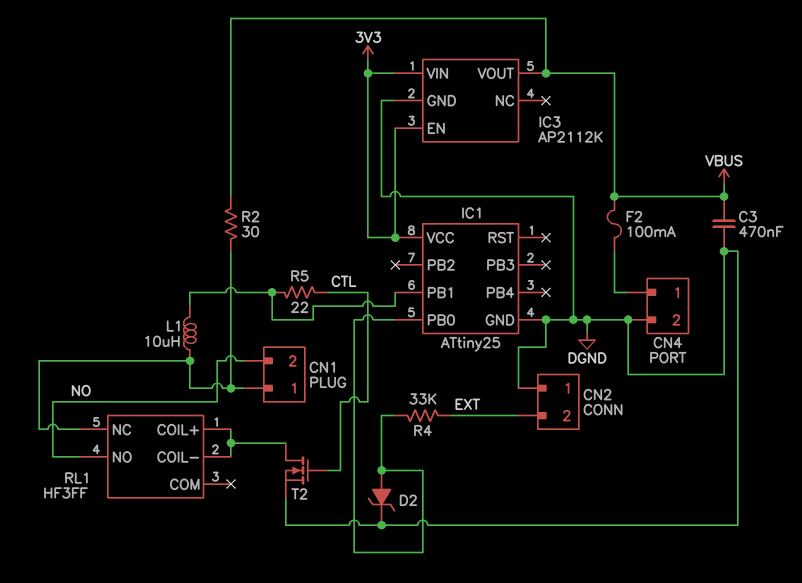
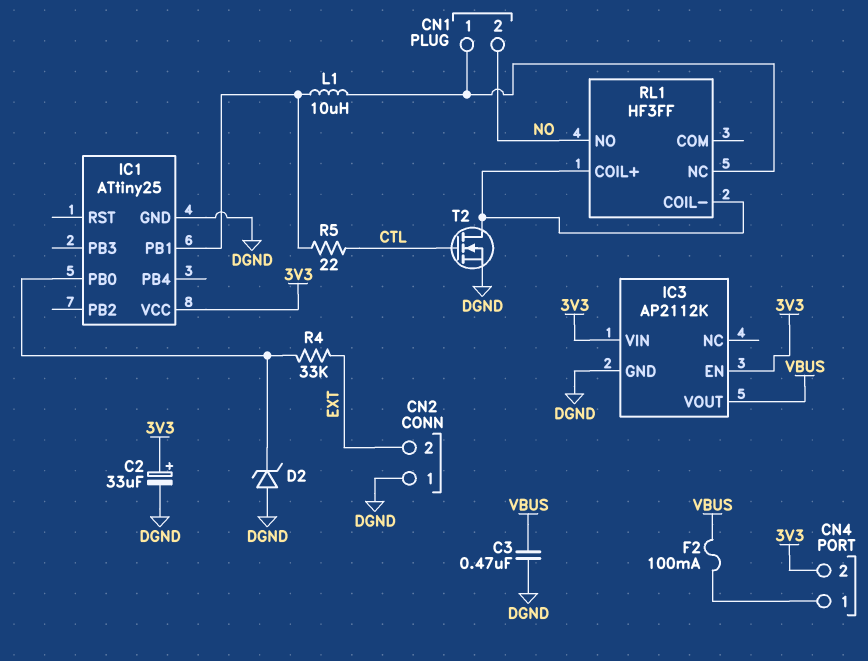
C2: none -> 33uF (plus 3V3, minus DGND)
CN4 pin 2: DGND -> 3V3
D2: zener (A IC1/PB0, K DGND) -> zener (A DGND, K IC1/PB0)
R2: 30 (CN1/1, VBUS) -> none

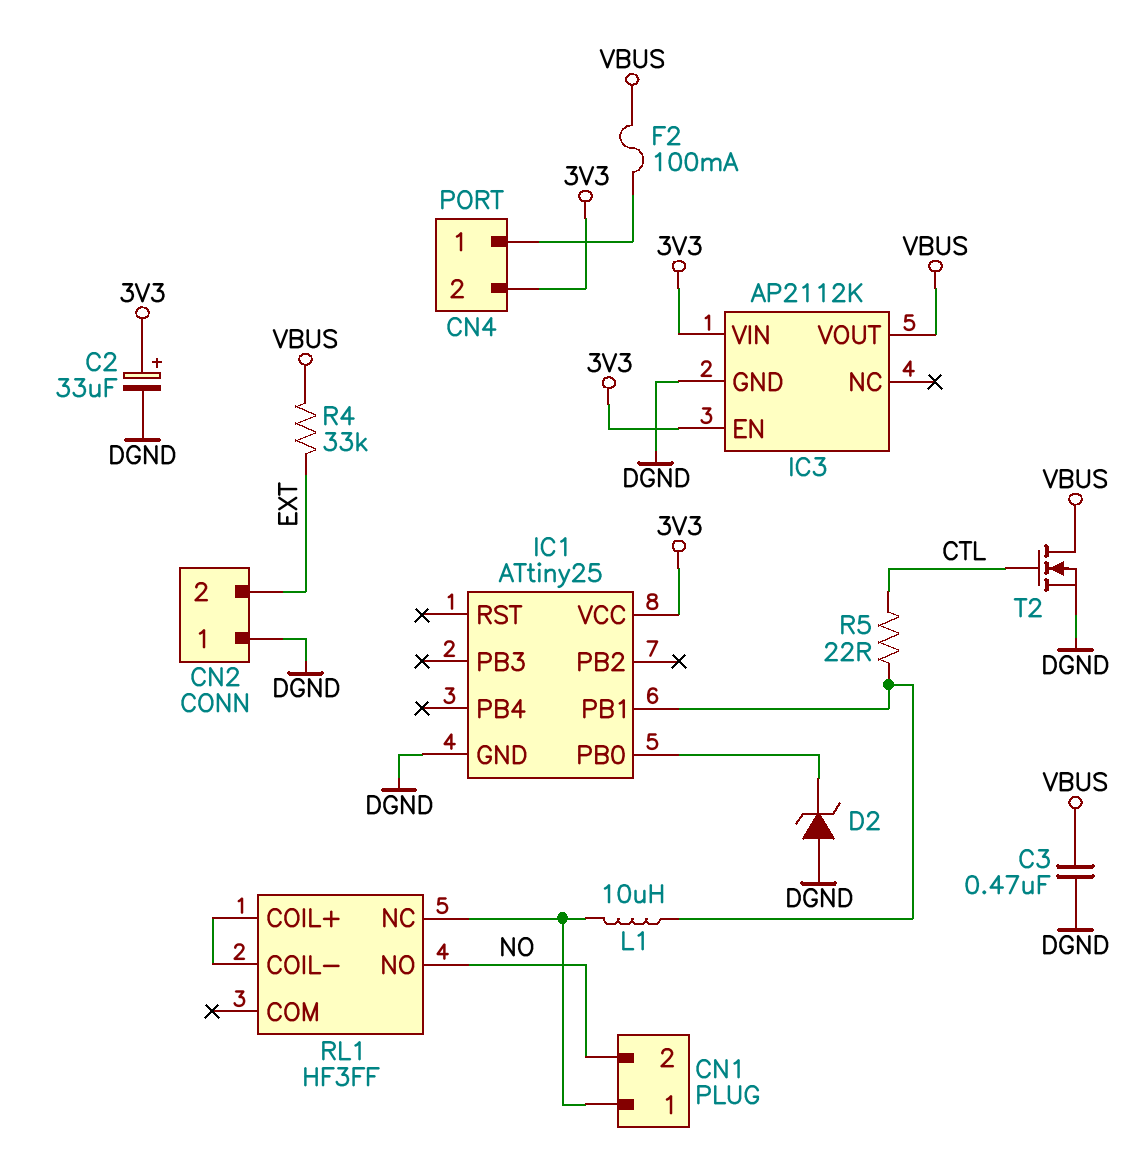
R4: 33k (EXT, IC1/PB0) -> 33k (EXT, VBUS)
T2: NMOS (G CTL, D RL1/COIL+, S DGND) -> NMOS (G CTL, D VBUS, S DGND)

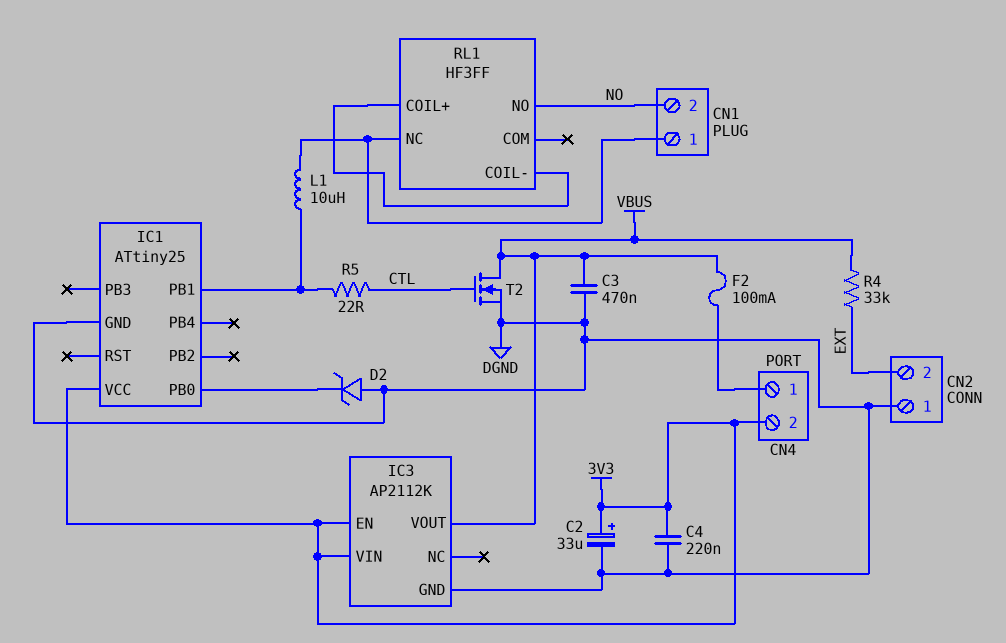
C4: none -> 220nF (3V3, DGND)

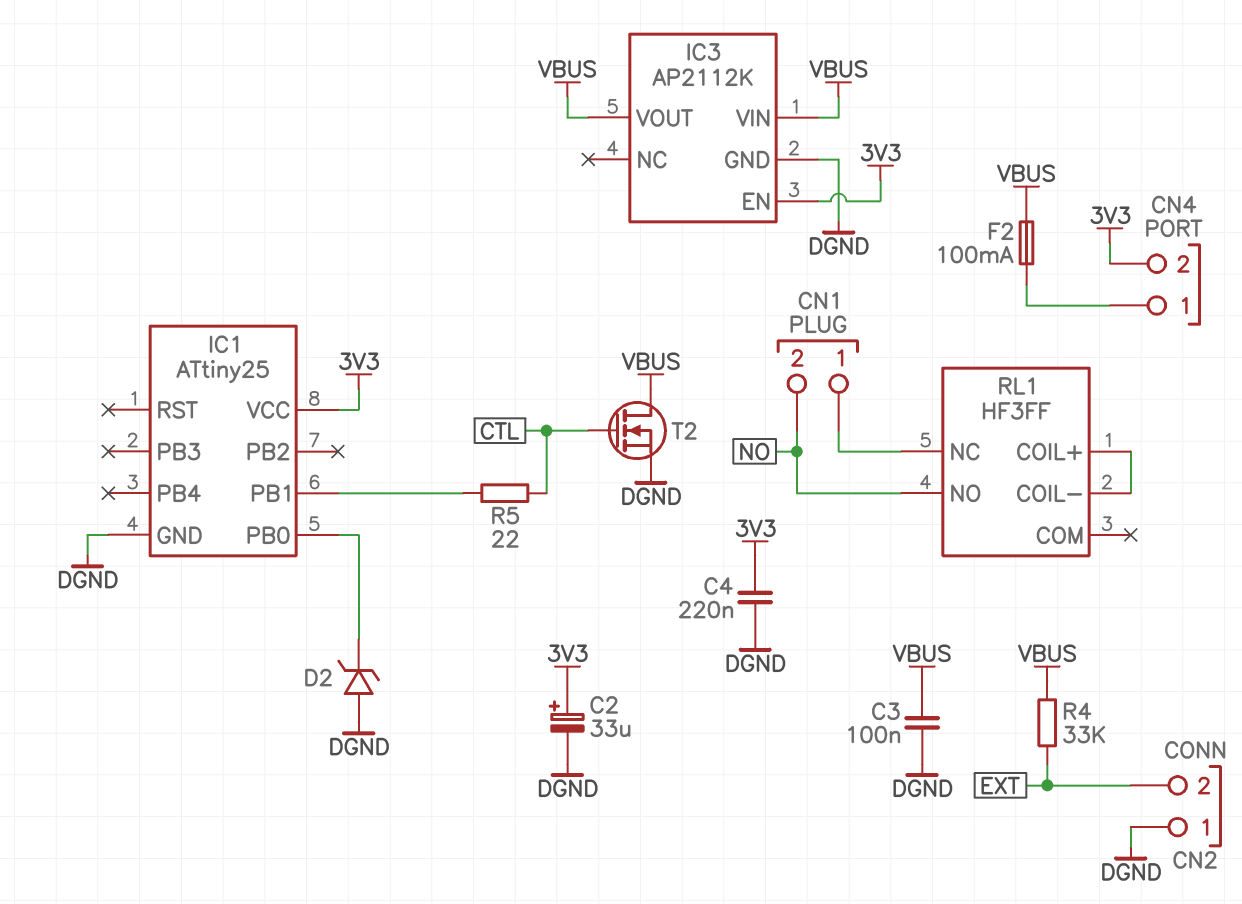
C3: 470nF (DGND, VBUS) -> 100nF (DGND, VBUS)
IC3 pin VIN: 3V3 -> VBUS
L1: 10uH (CN1/1, IC1/PB1) -> none

